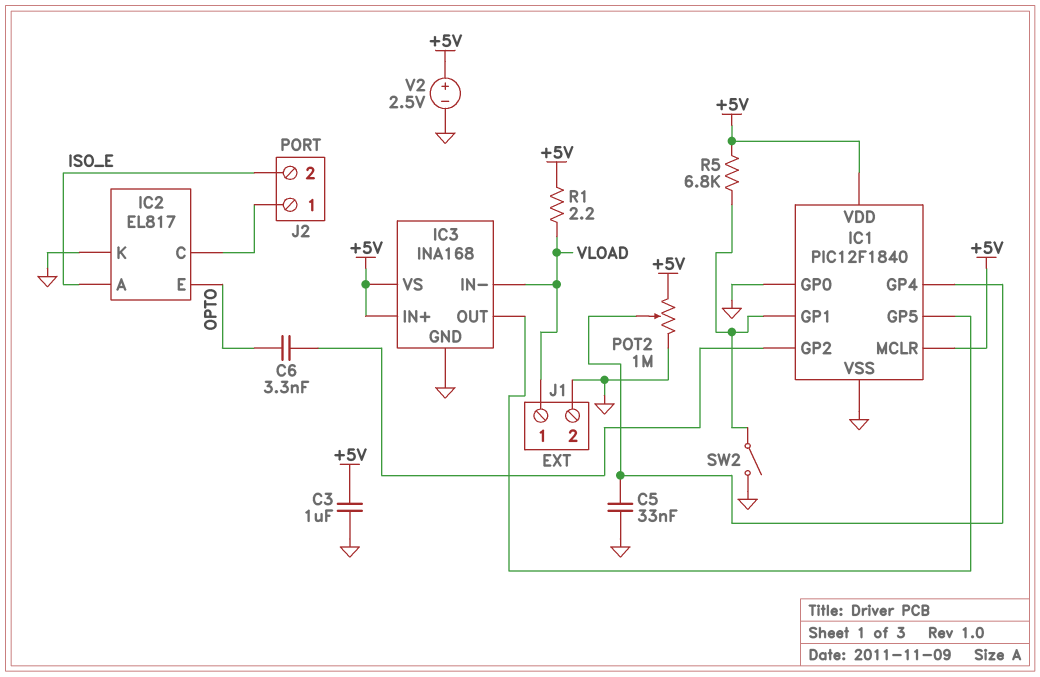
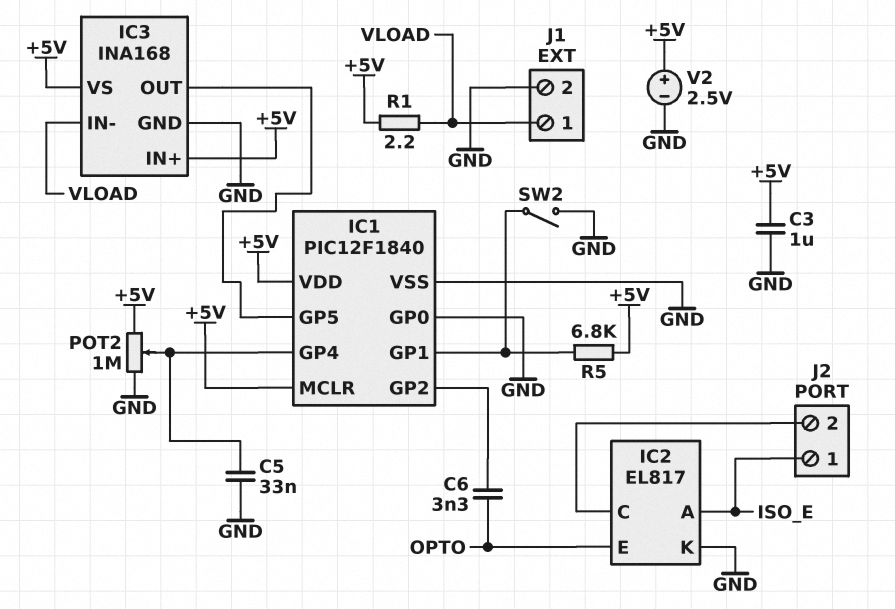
J2 pin 1: IC2/C -> ISO_E
J2 pin 2: ISO_E -> IC2/C

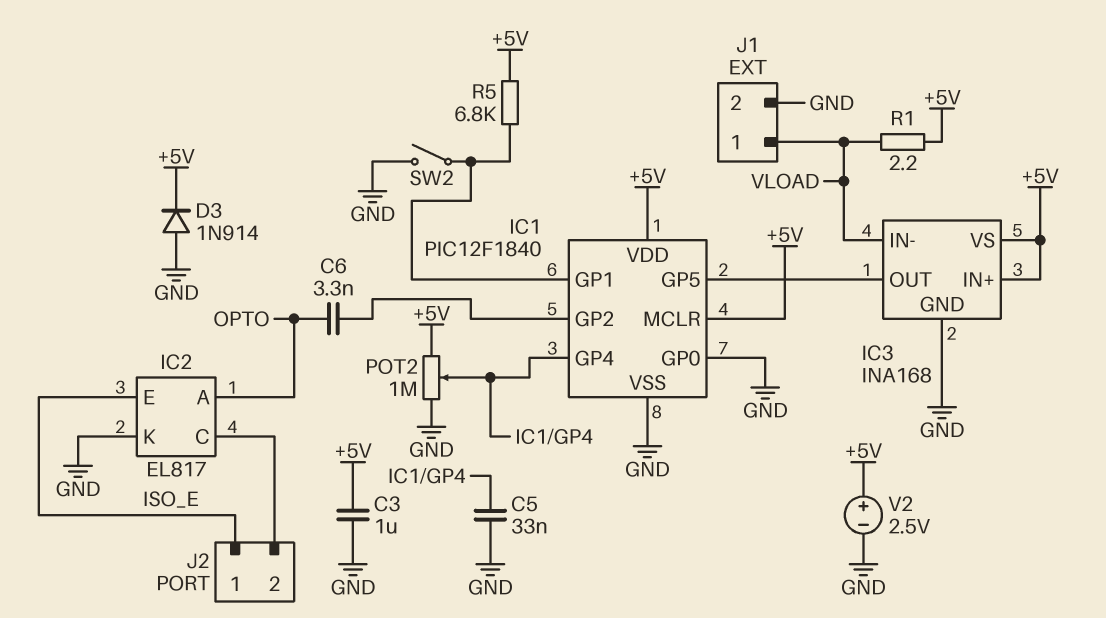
D3: none -> diode 1N914 (A GND, K +5V)
IC2 pin A: ISO_E -> OPTO
IC2 pin E: OPTO -> ISO_E

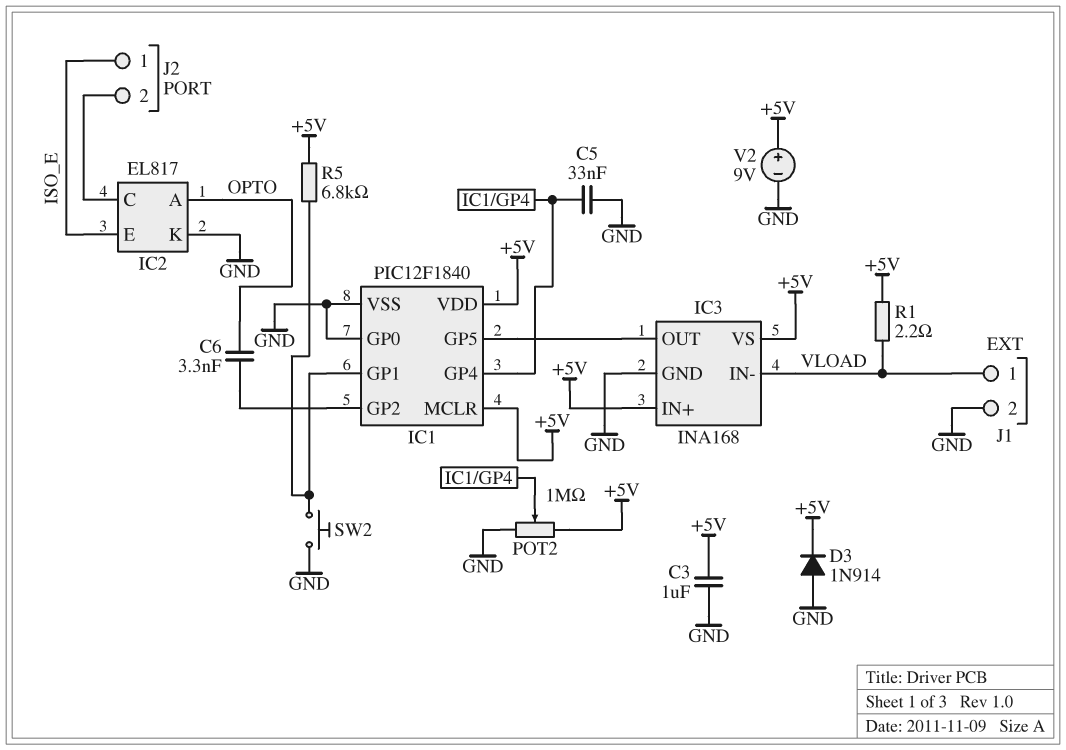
SW2: switch (GND, IC1/GP1) -> button (GND, IC1/GP1)
V2: 2.5V (plus +5V, minus GND) -> 9V (plus +5V, minus GND)

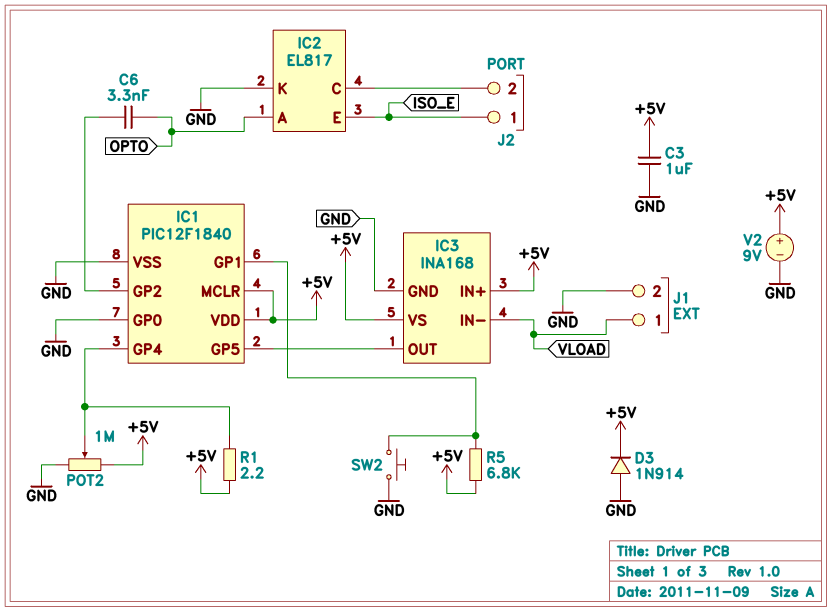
C5: 33nF (GND, IC1/GP4) -> none
R1: 2.2 (+5V, VLOAD) -> 2.2 (+5V, IC1/GP4)

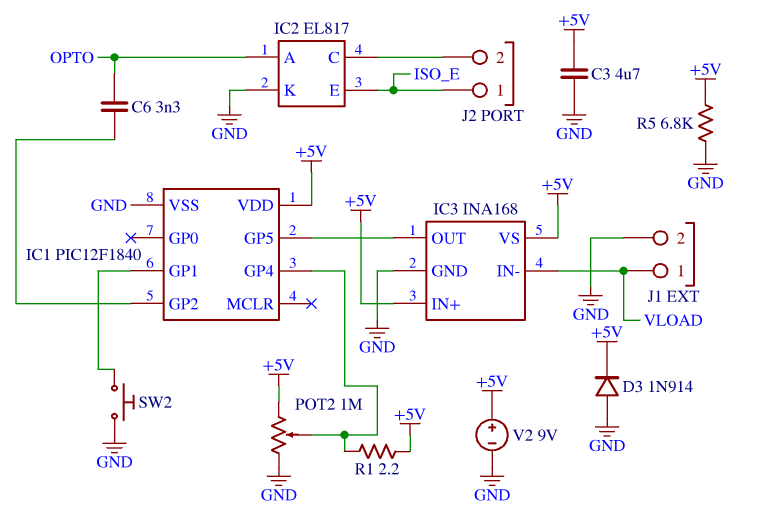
C3: 1uF (+5V, GND) -> 4.7uF (+5V, GND)
IC1 pin GP0: GND -> none
IC1 pin MCLR: +5V -> none
R5: 6.8k (+5V, IC1/GP1) -> 6.8k (+5V, GND)

